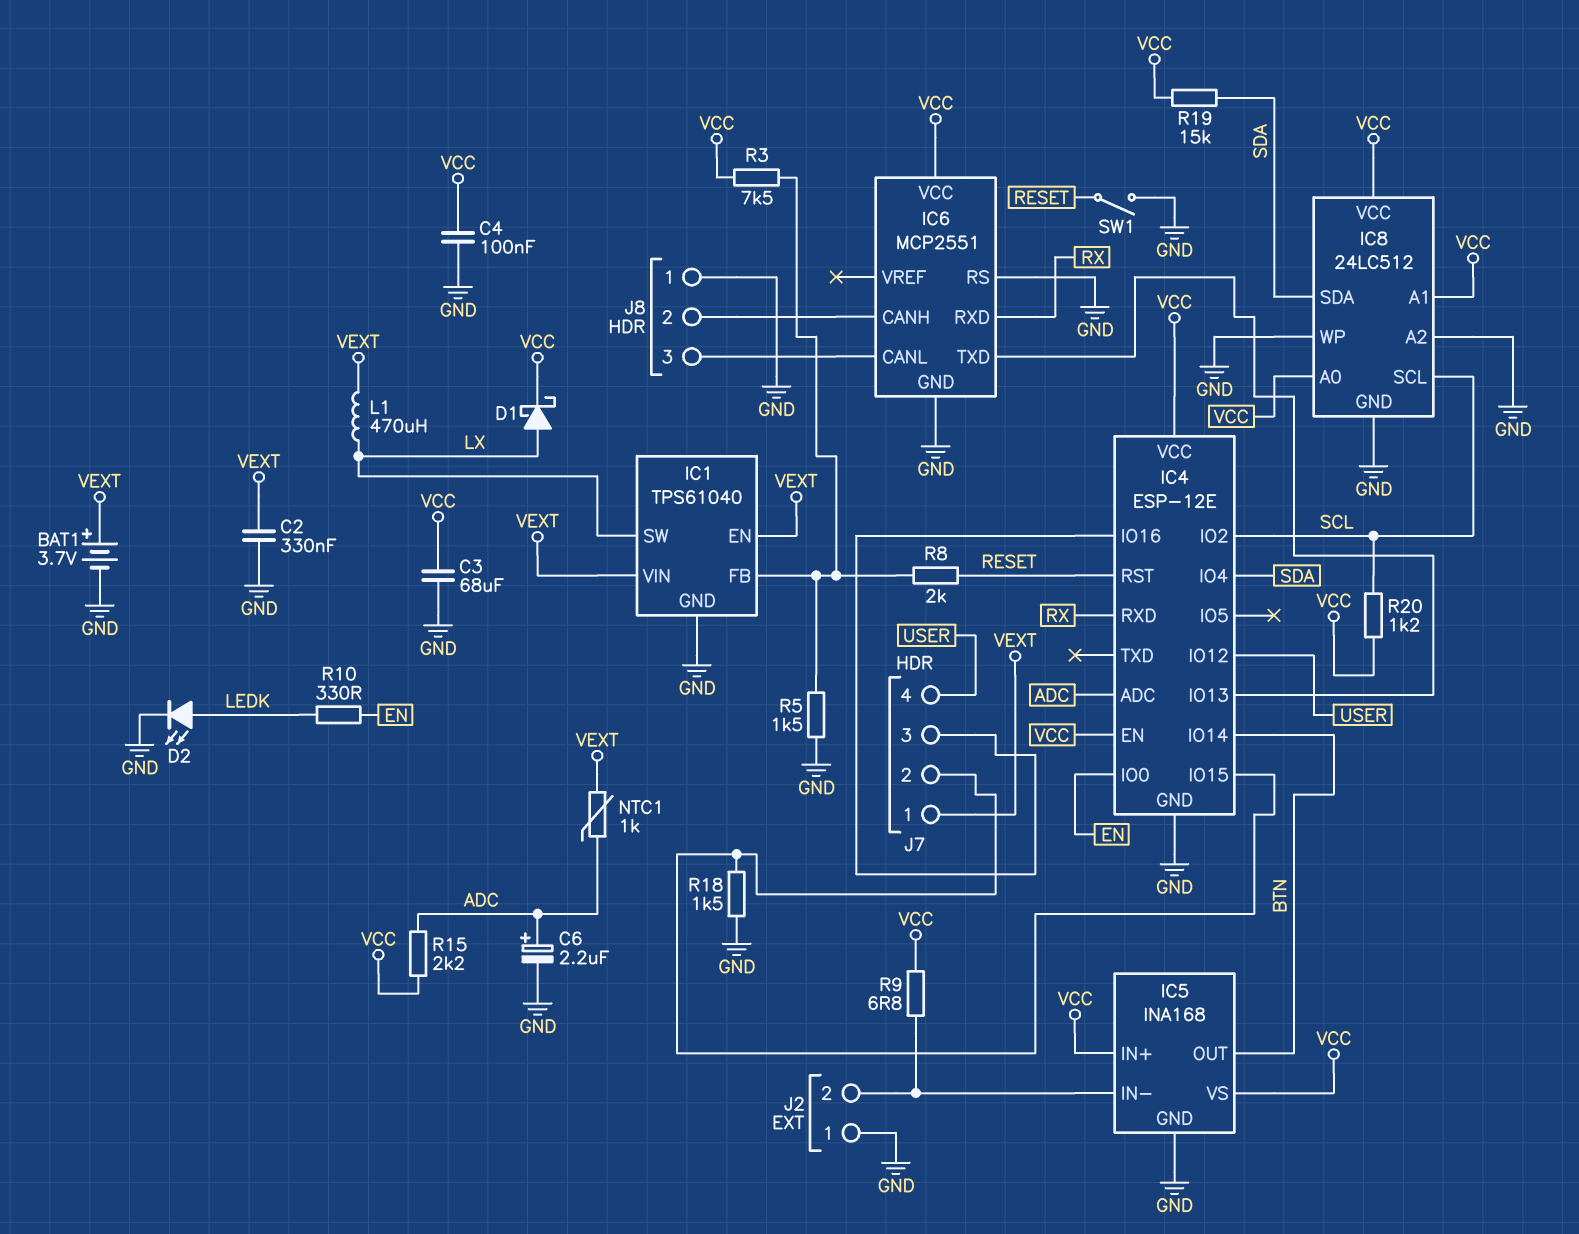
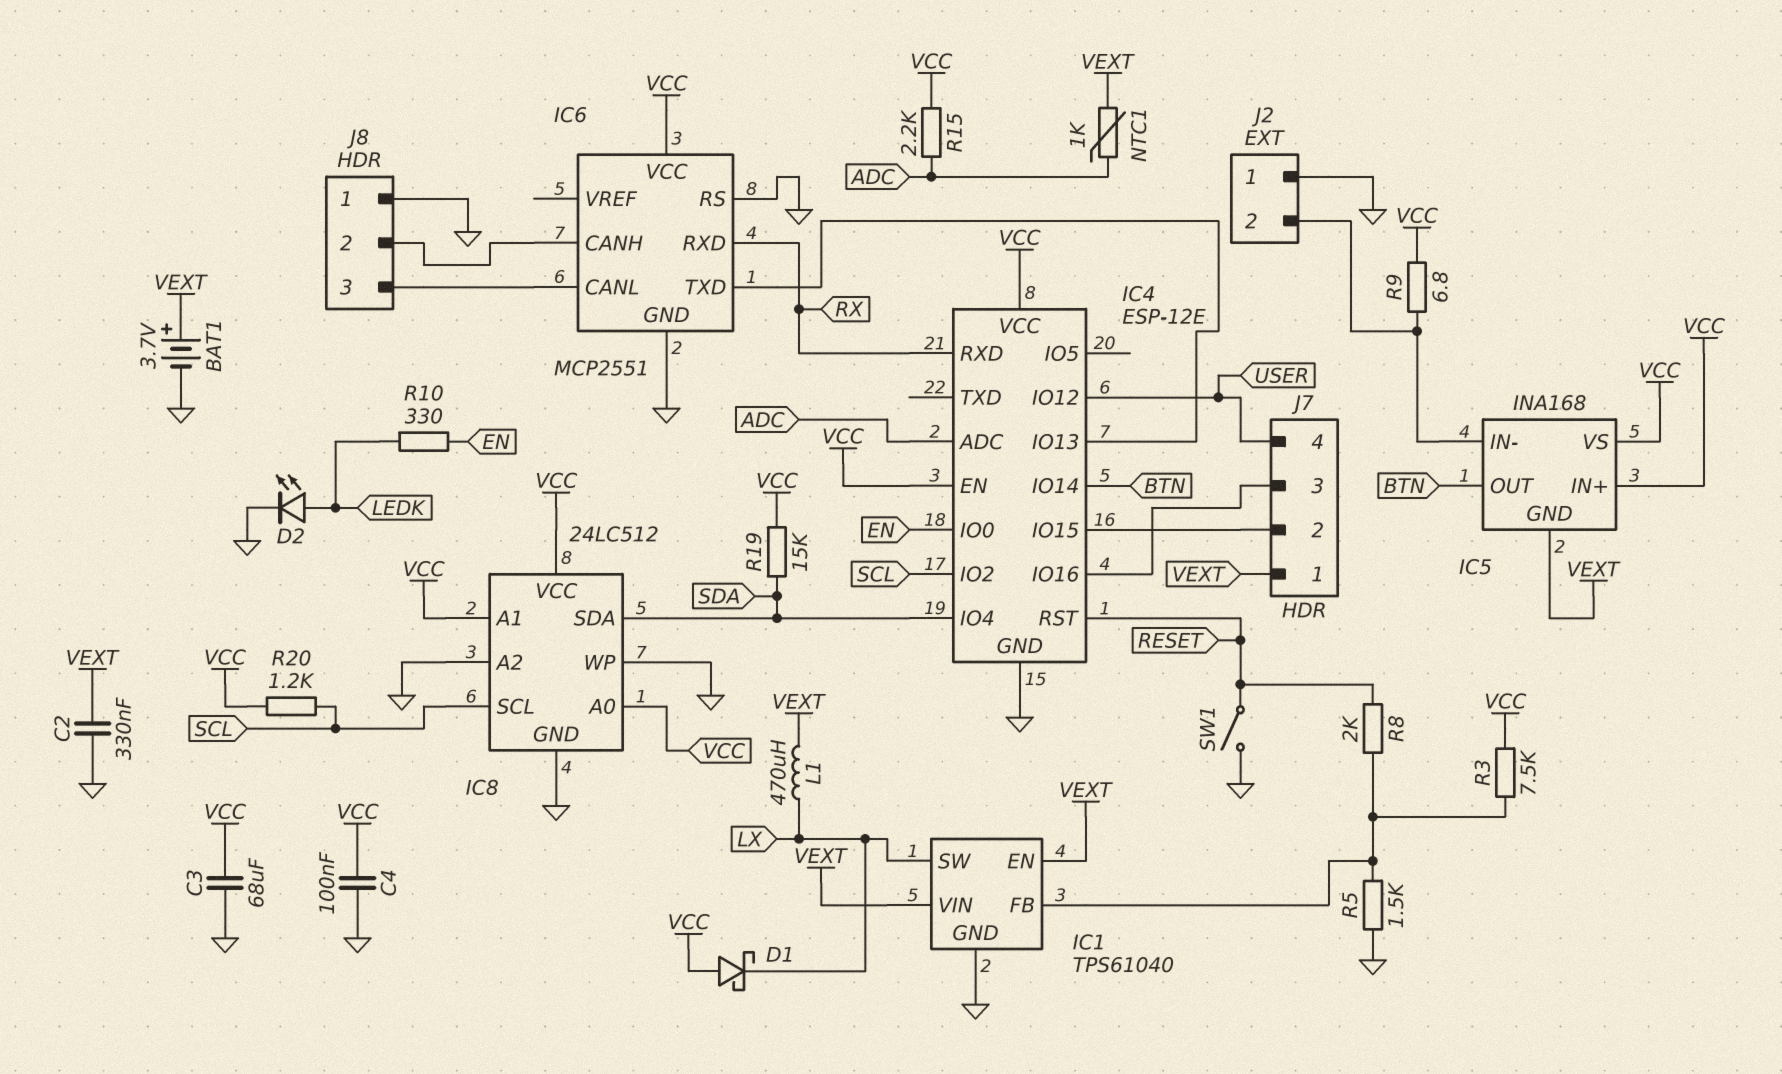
C6: 2.2uF (plus ADC, minus GND) -> none
D1: schottky (A LX, K VCC) -> schottky (A VCC, K LX)
IC5 pin GND: GND -> VEXT
R18: 1.5k (GND, IC4/IO15) -> none

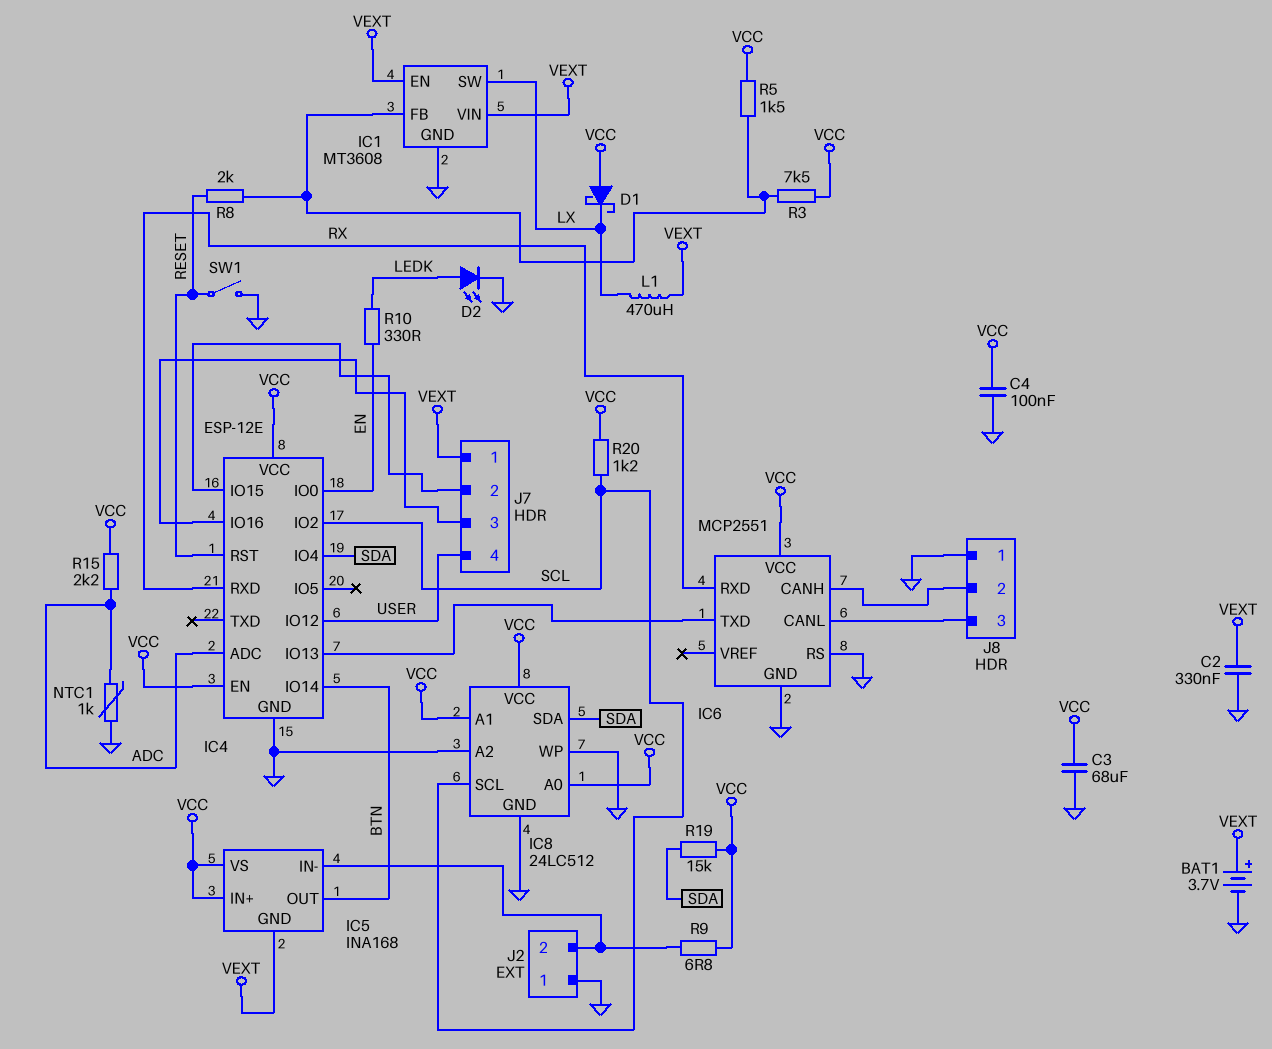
IC1: TPS61040 -> MT3608
NTC1: 1k (ADC, VEXT) -> 1k (ADC, GND)
R5: 1.5k (GND, IC1/FB) -> 1.5k (IC1/FB, VCC)

